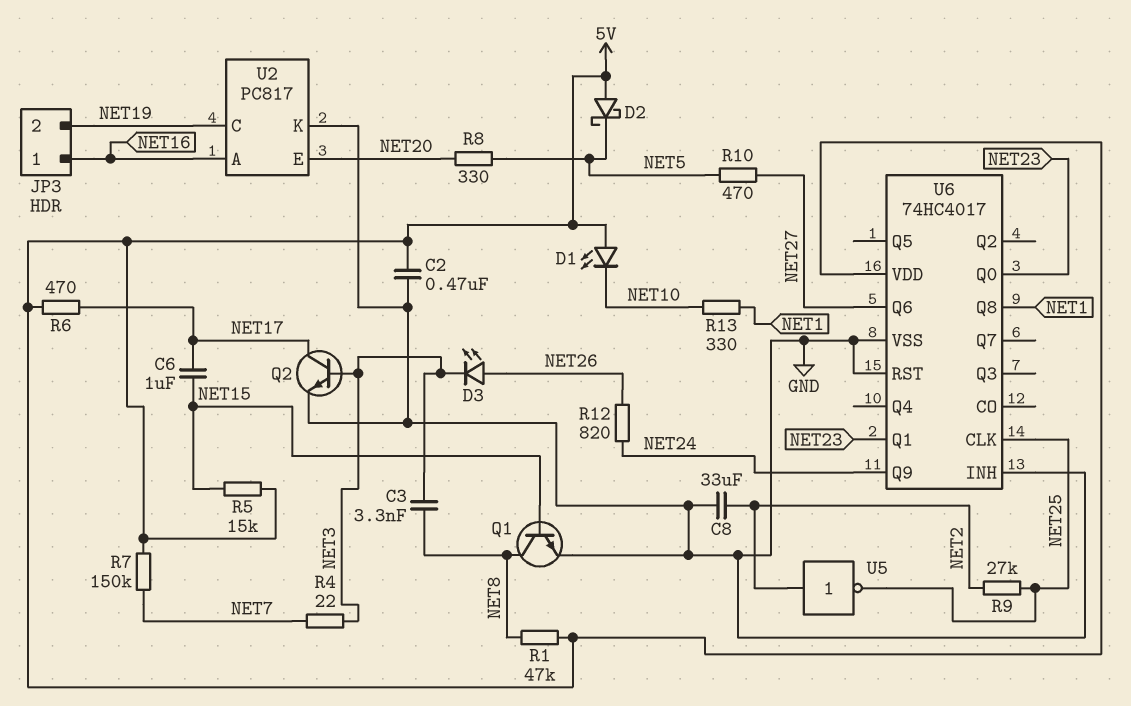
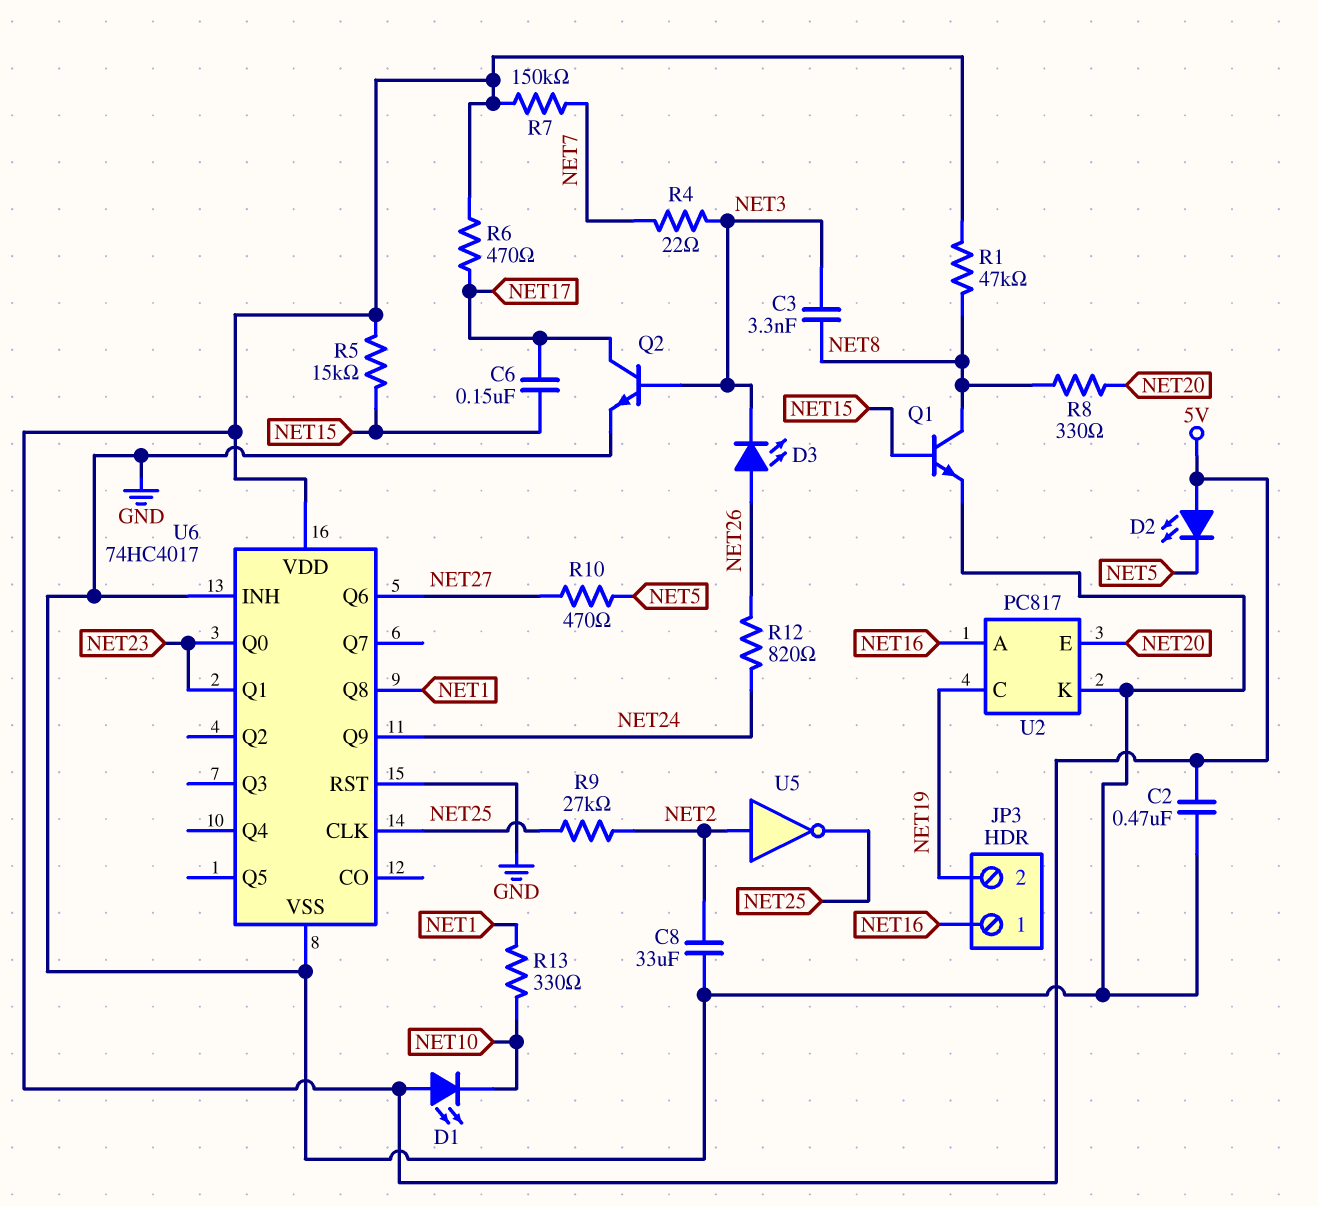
C6: 1uF (NET15, NET17) -> 150nF (NET15, NET17)
D2: schottky (A 5V, K NET5) -> LED (A 5V, K NET5)
R8: 330 (NET5, NET20) -> 330 (NET8, NET20)

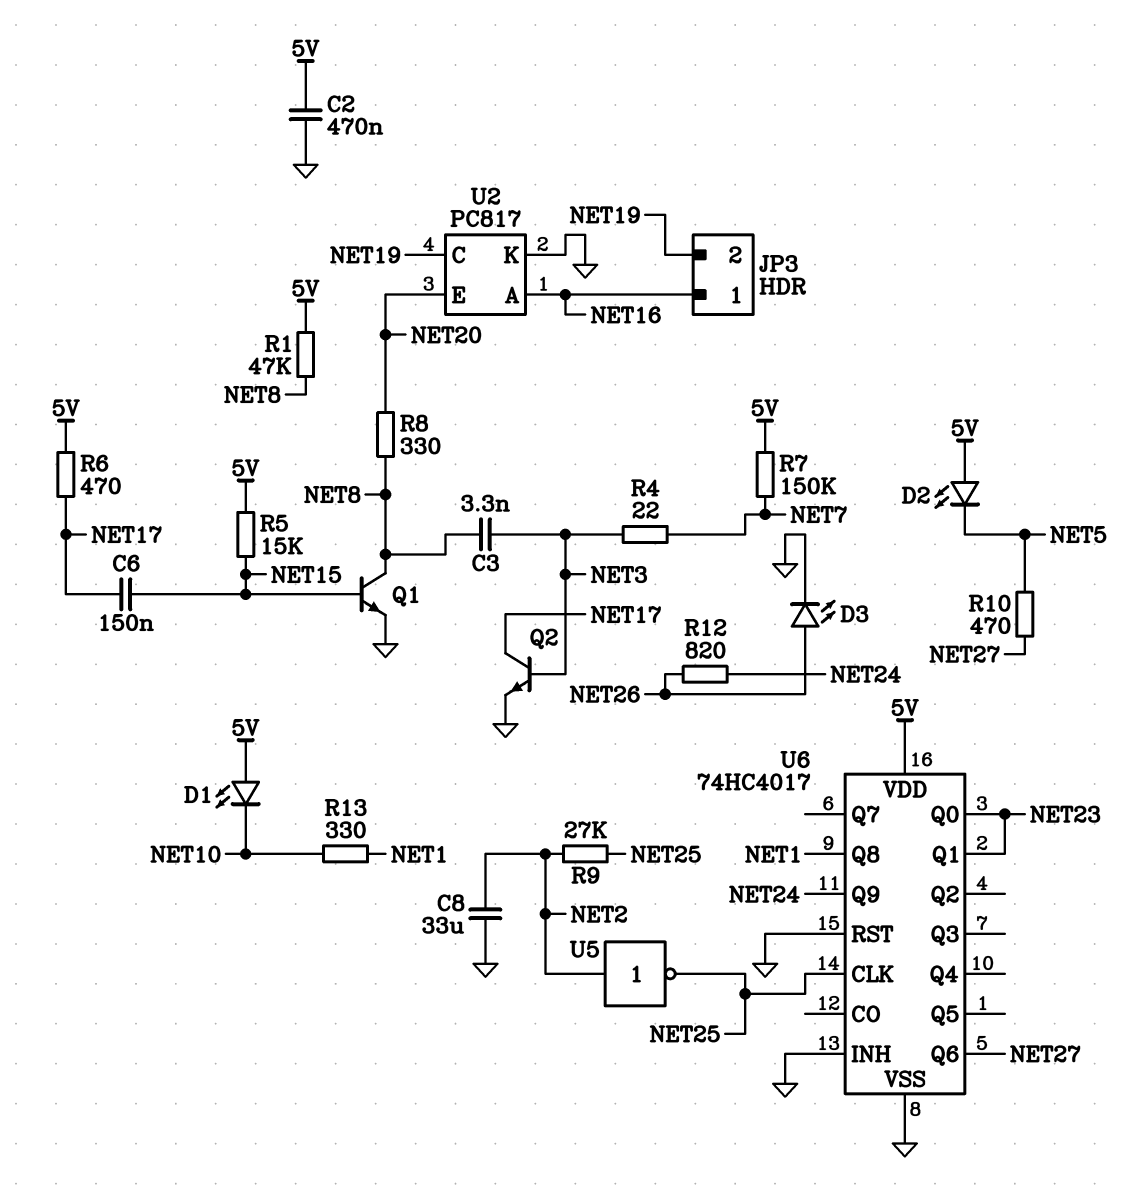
D3: LED (A NET26, K NET3) -> LED (A NET26, K GND)

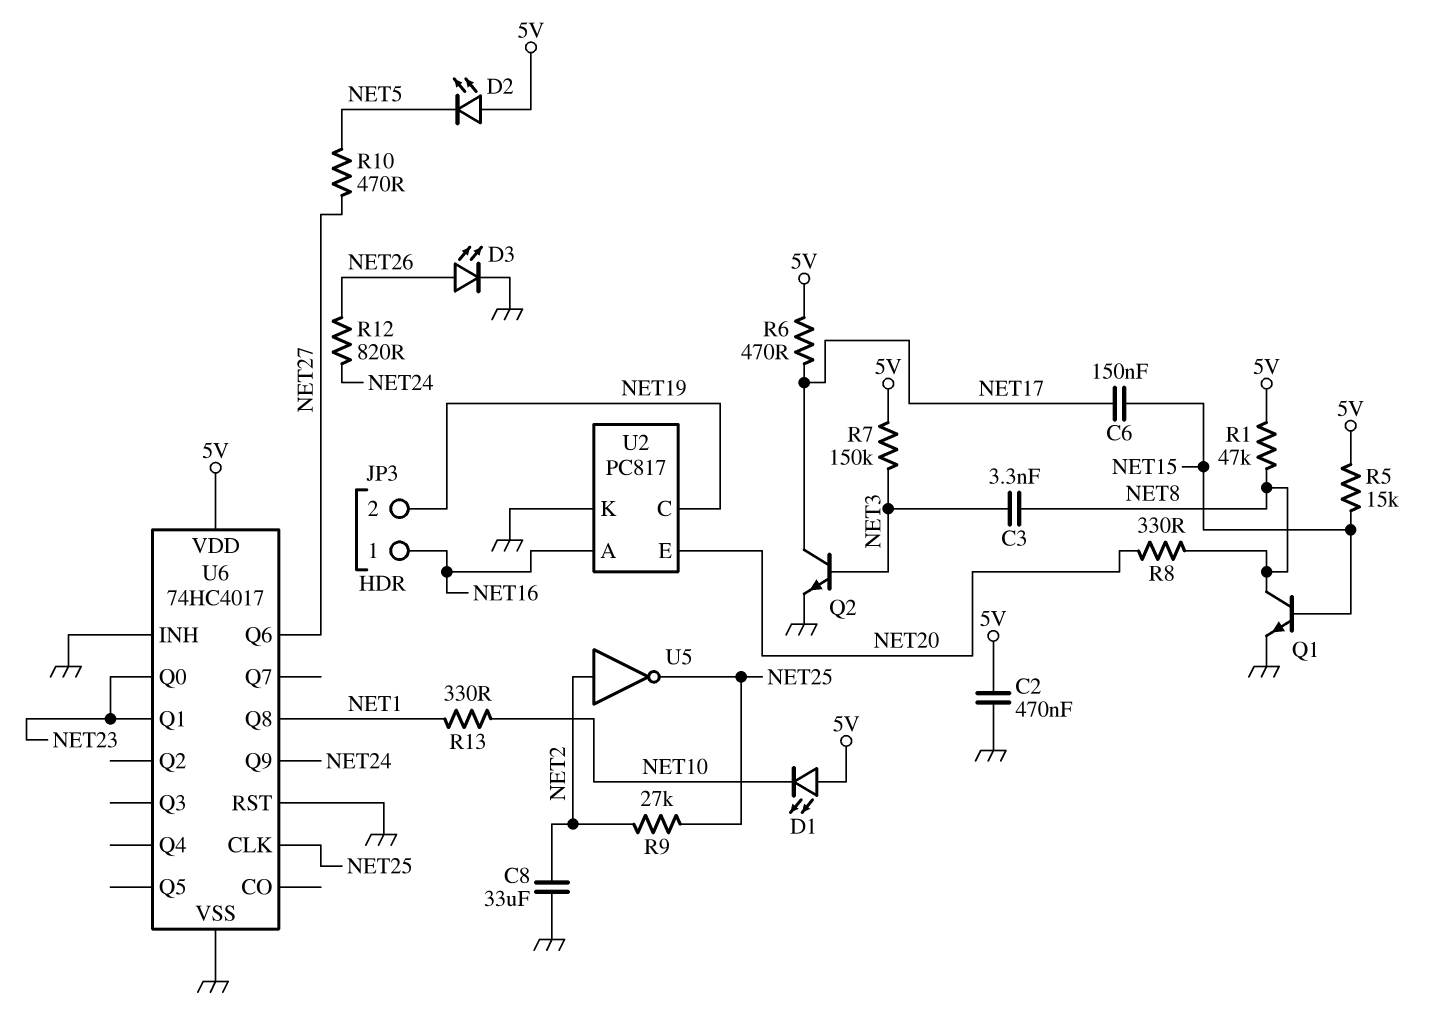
R4: 22 (NET3, NET7) -> none
R7: 150k (5V, NET7) -> 150k (5V, NET3)

